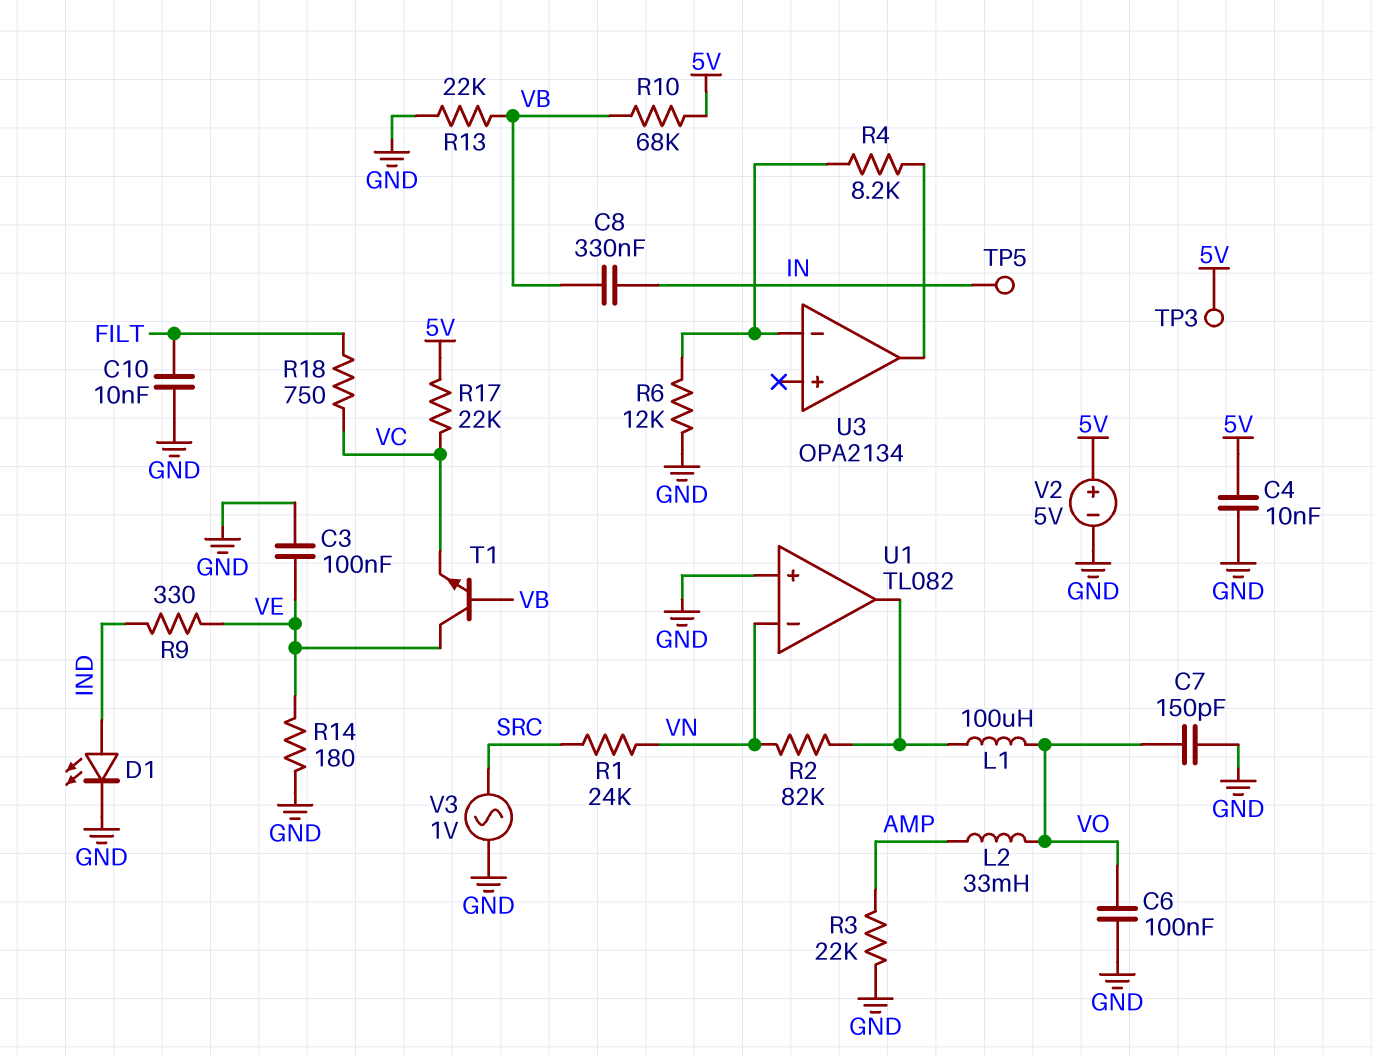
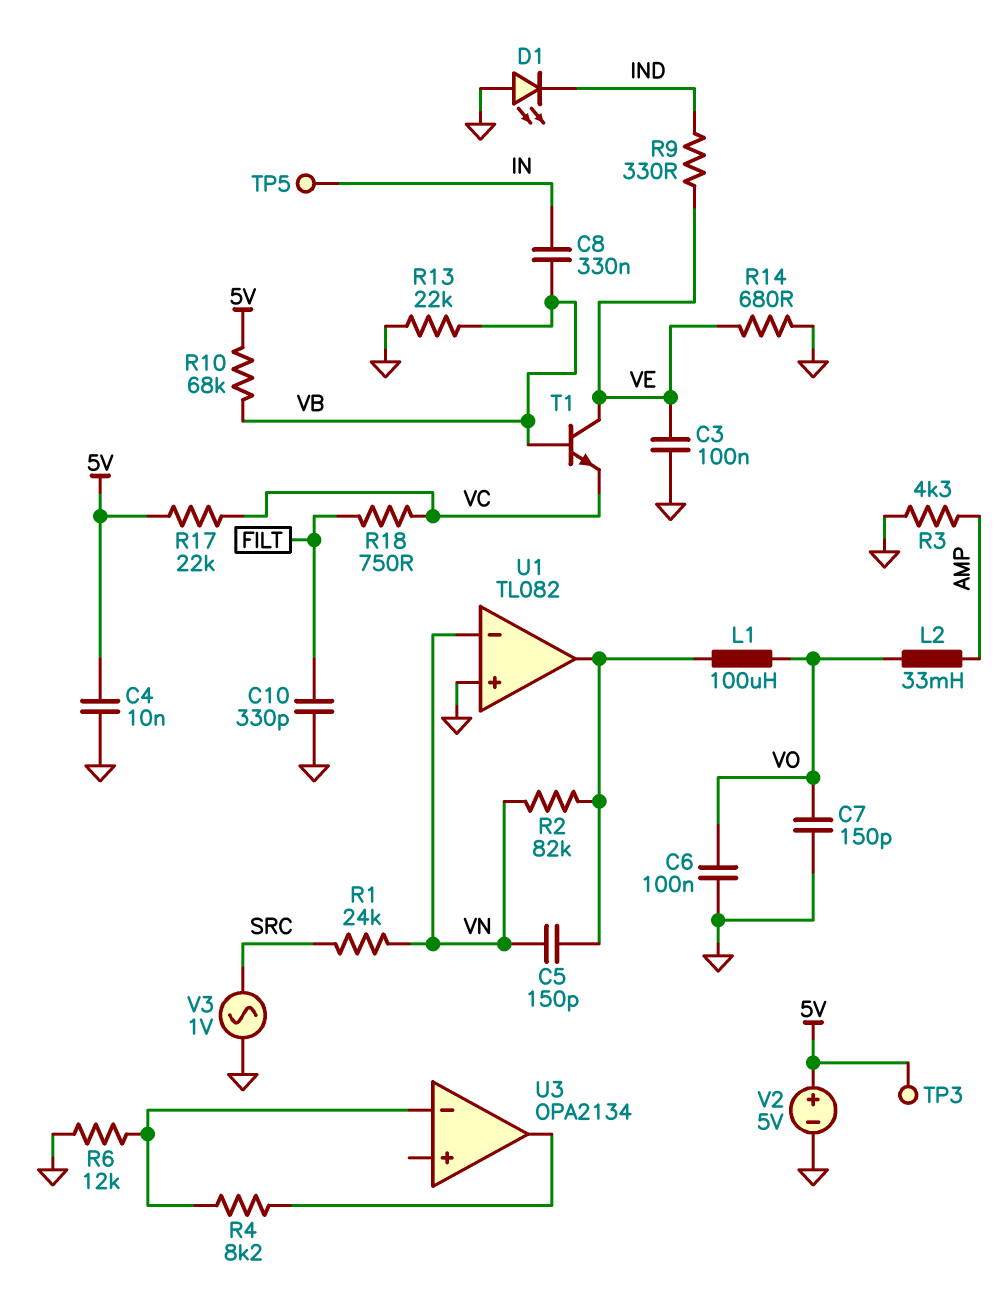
C5: none -> 150pF (U1/out, VN)
C10: 10nF (FILT, GND) -> 330pF (FILT, GND)
D1: LED (A IND, K GND) -> LED (A GND, K IND)
R3: 22k (AMP, GND) -> 4.3k (AMP, GND)
R14: 180 (GND, VE) -> 680 (GND, VE)

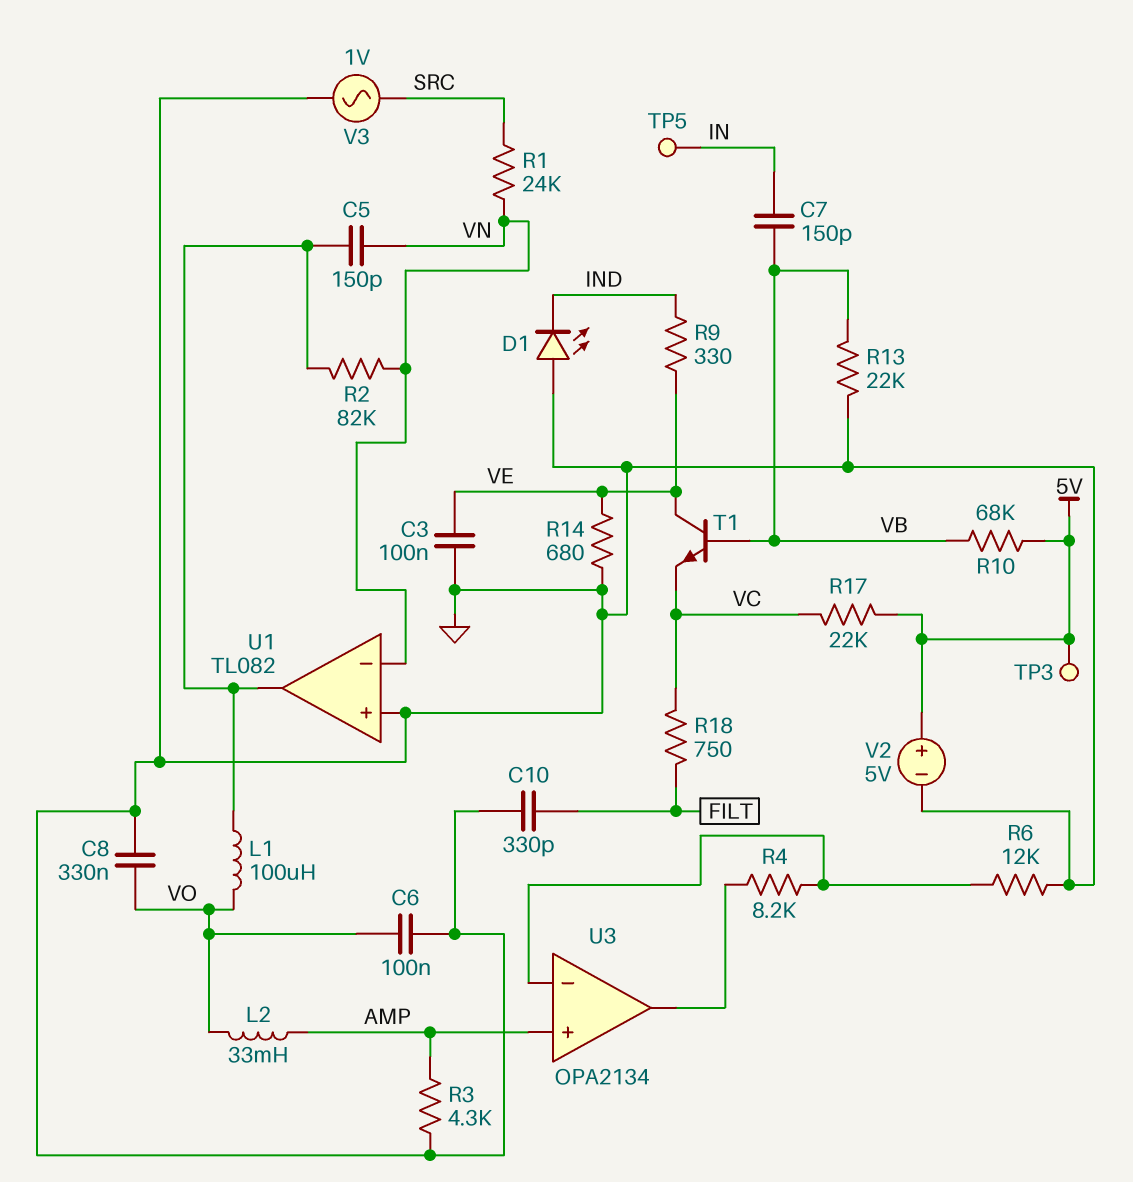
C4: 10nF (5V, GND) -> none
C7: 150pF (GND, VO) -> 150pF (IN, VB)
C8: 330nF (IN, VB) -> 330nF (GND, VO)
U3 pin in+: none -> AMP

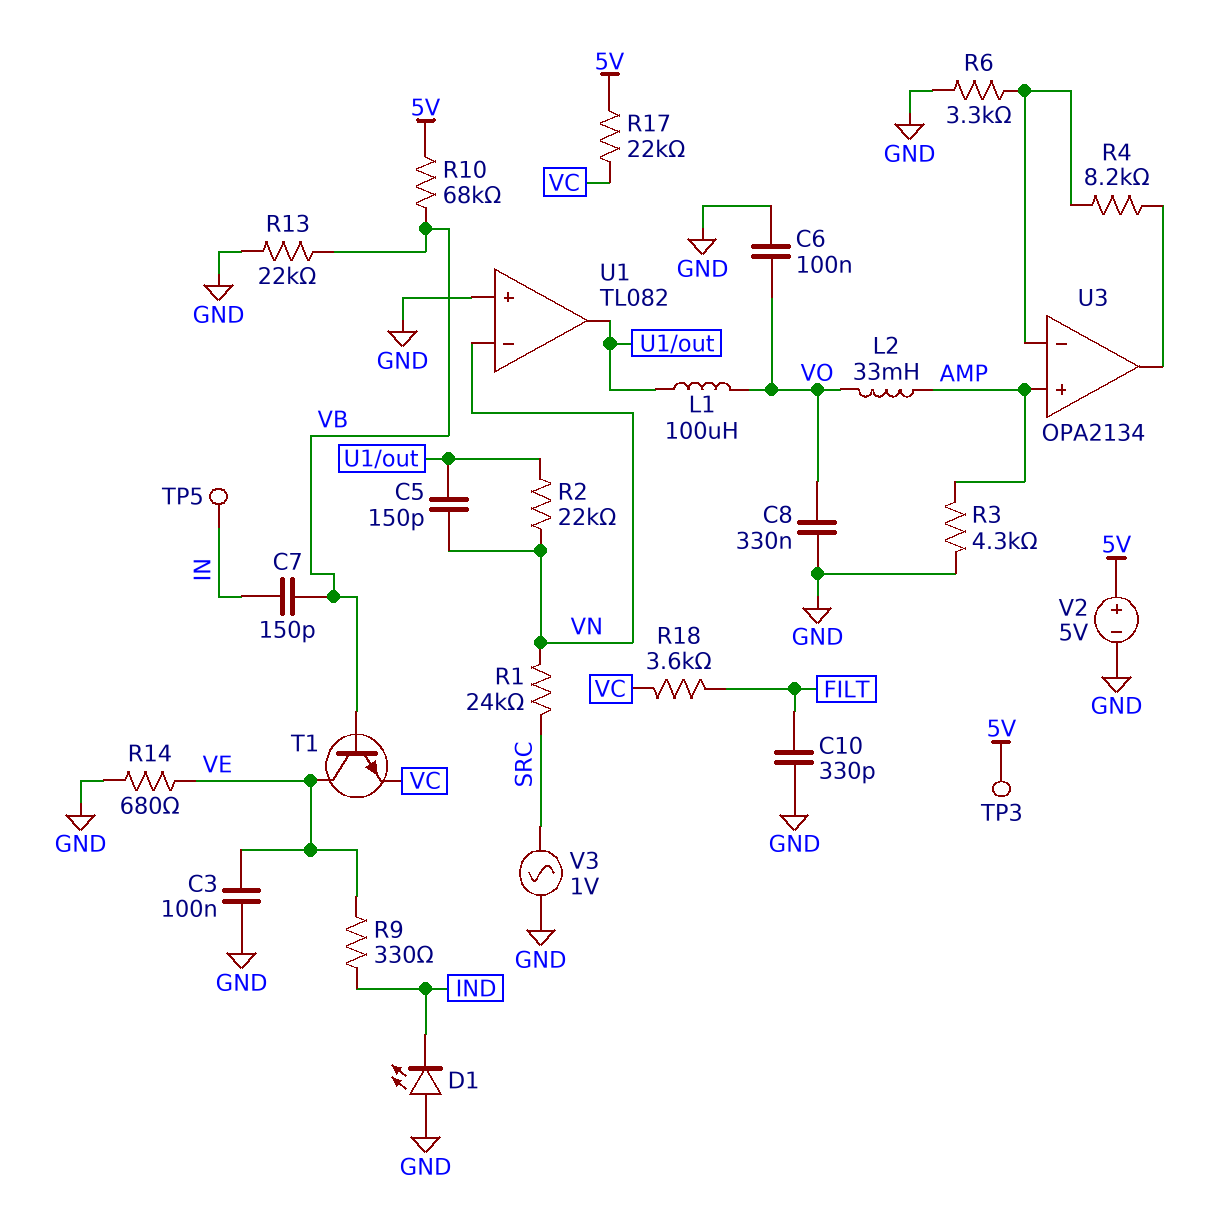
R2: 82k (U1/out, VN) -> 22k (U1/out, VN)
R6: 12k (GND, U3/in-) -> 3.3k (GND, U3/in-)
R18: 750 (FILT, VC) -> 3.6k (FILT, VC)

